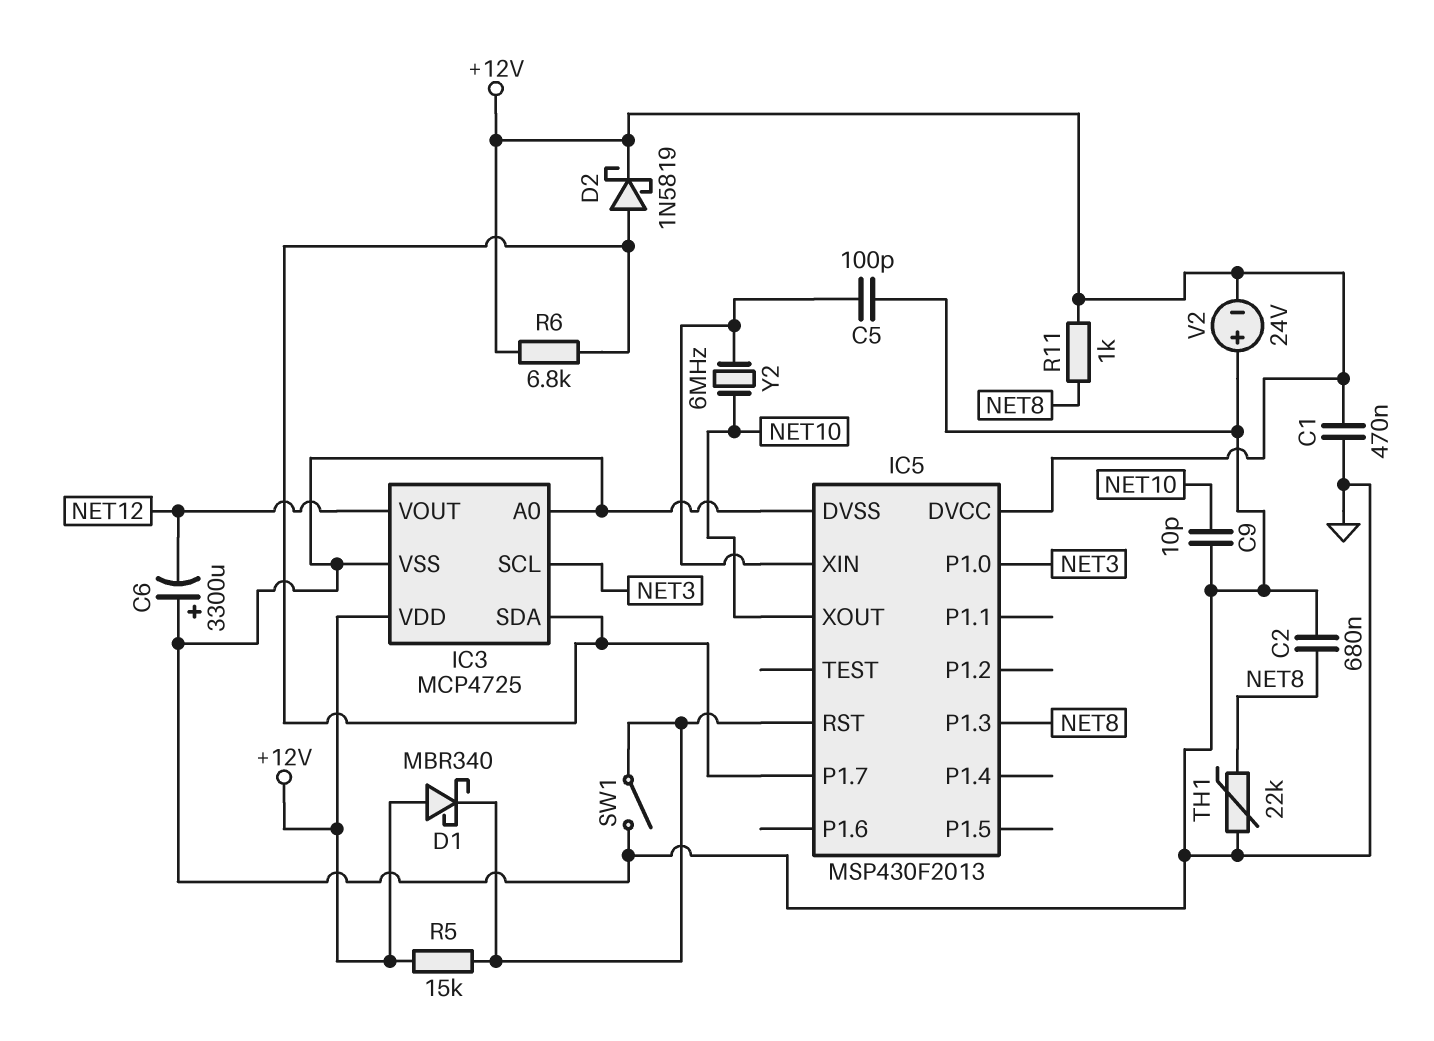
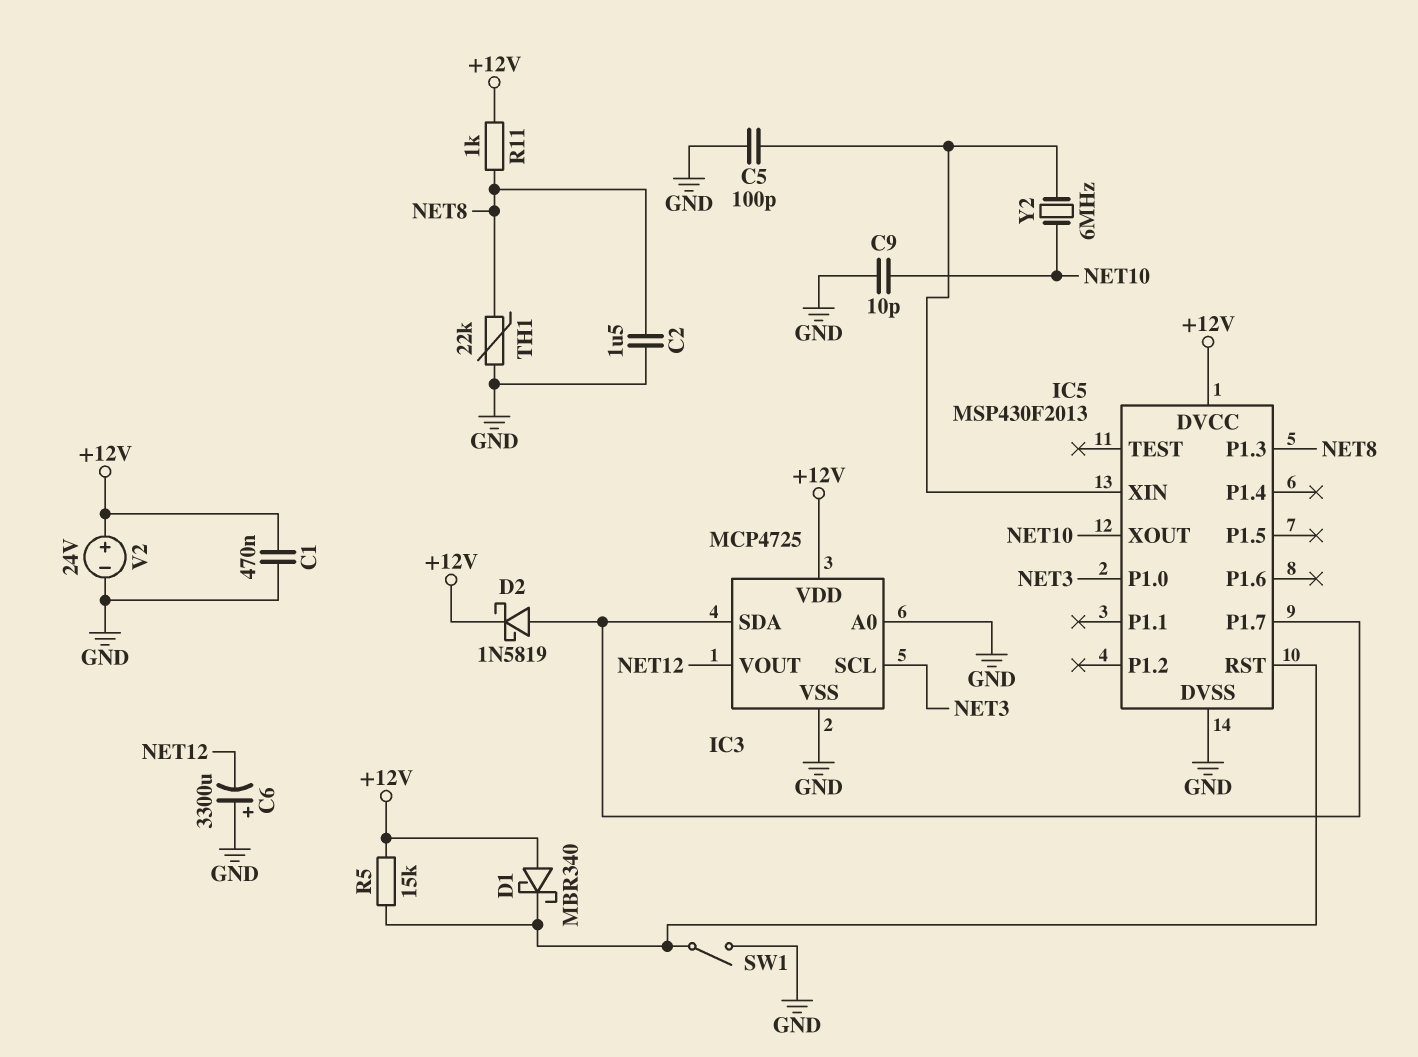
C2: 680nF (GND, NET8) -> 1.5uF (GND, NET8)
R6: 6.8k (+12V, IC3/SDA) -> none
V2: 24V (plus GND, minus +12V) -> 24V (plus +12V, minus GND)

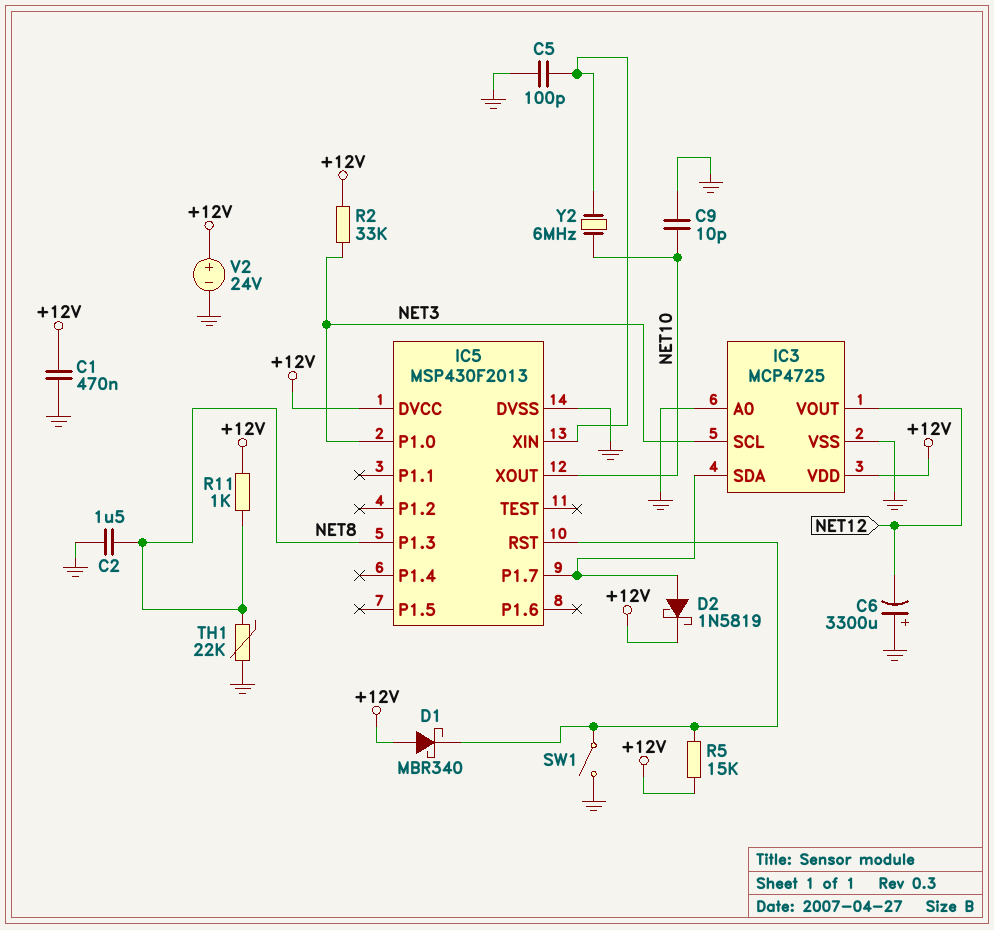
R2: none -> 33k (+12V, NET3)

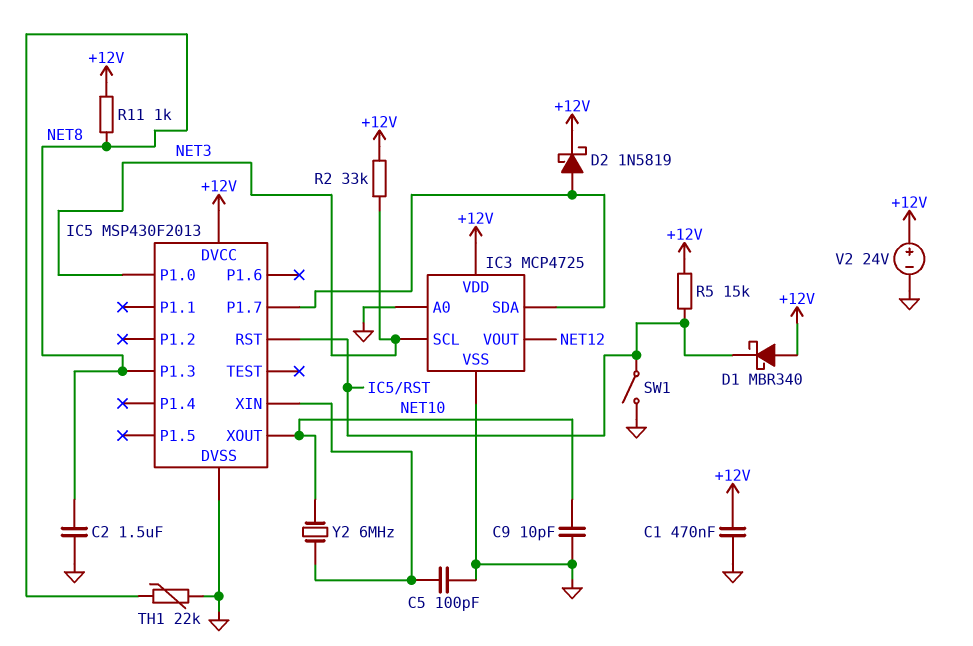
C6: 3300uF (plus GND, minus NET12) -> none

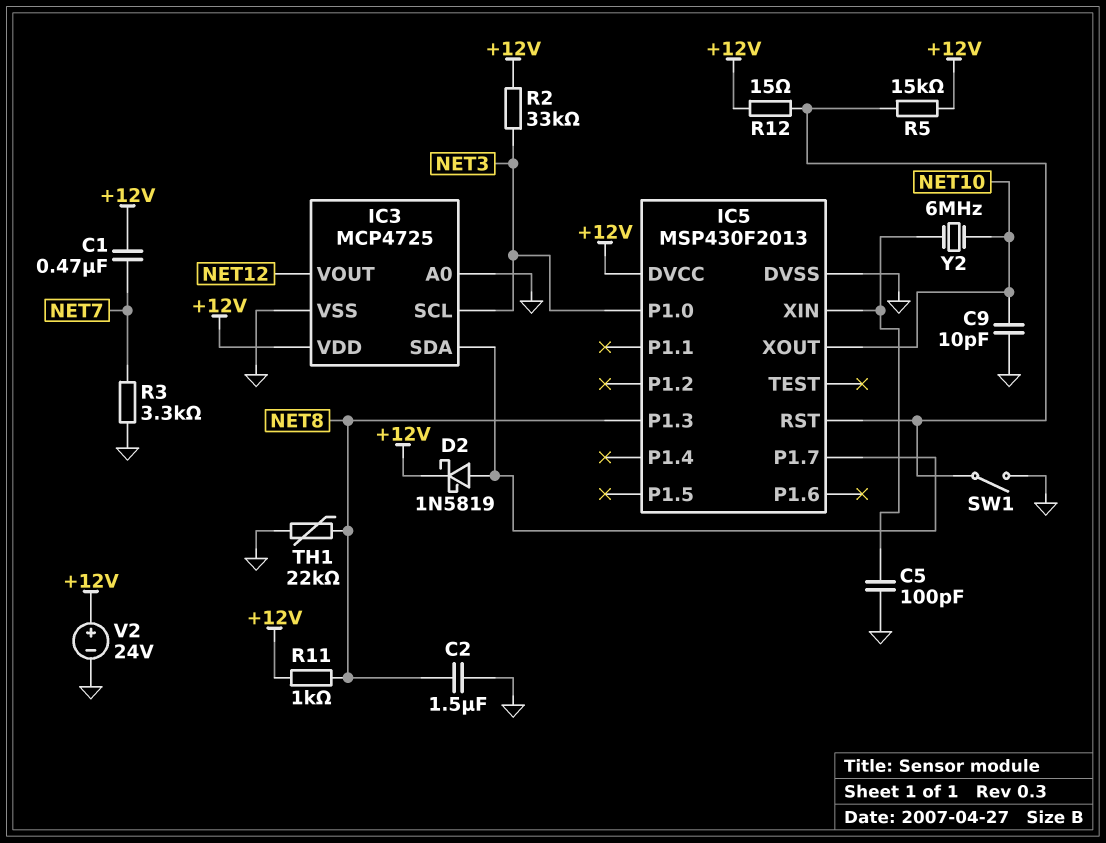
C1: 470nF (+12V, GND) -> 470nF (+12V, NET7)
D1: schottky MBR340 (A +12V, K IC5/RST) -> none
R3: none -> 3.3k (GND, NET7)
R12: none -> 15 (+12V, IC5/RST)

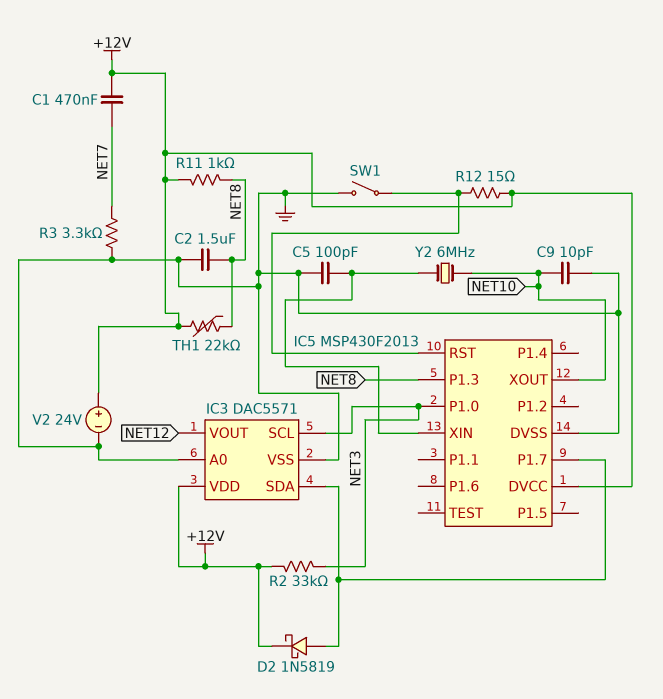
IC3: MCP4725 -> DAC5571
R5: 15k (+12V, IC5/RST) -> none
TH1: 22k (GND, NET8) -> 22k (+12V, NET8)

